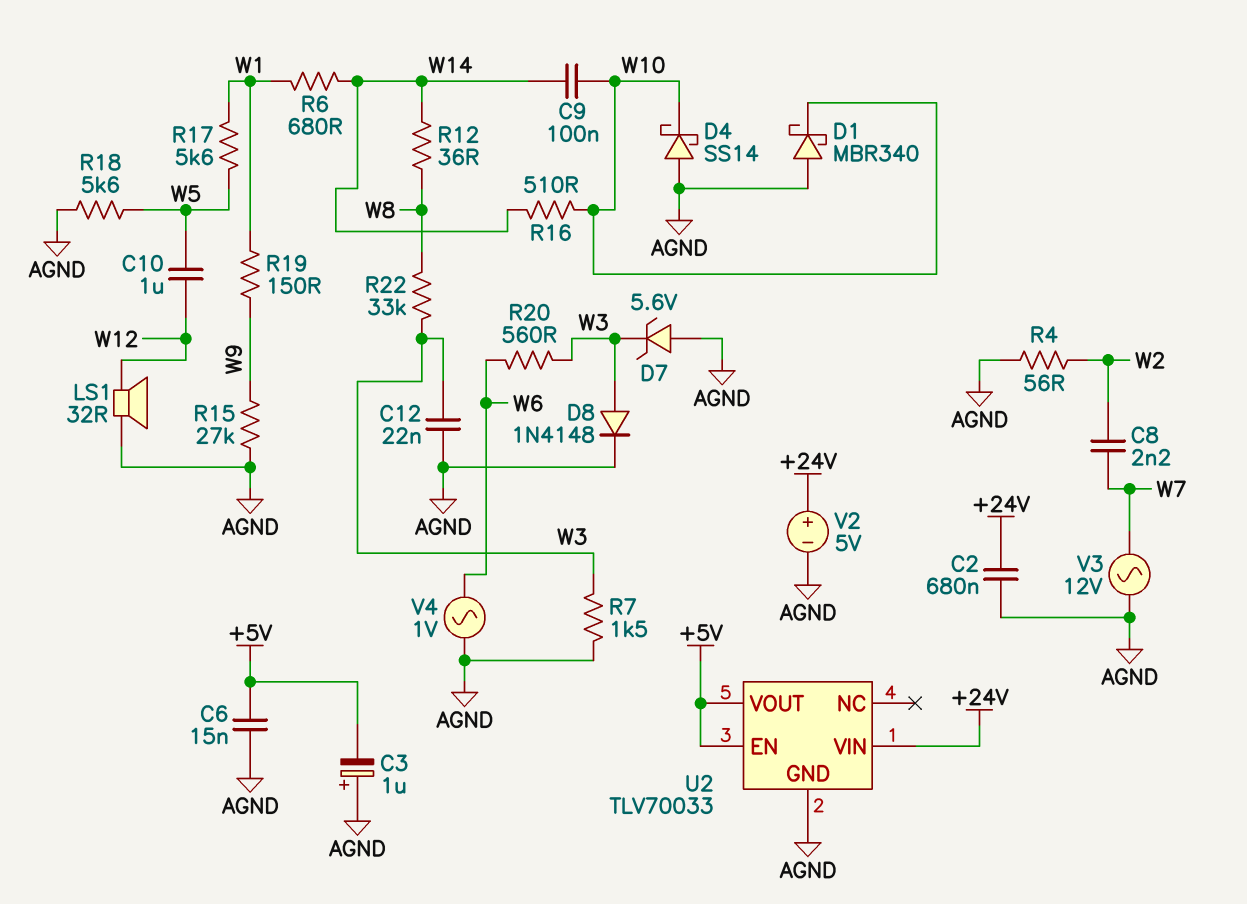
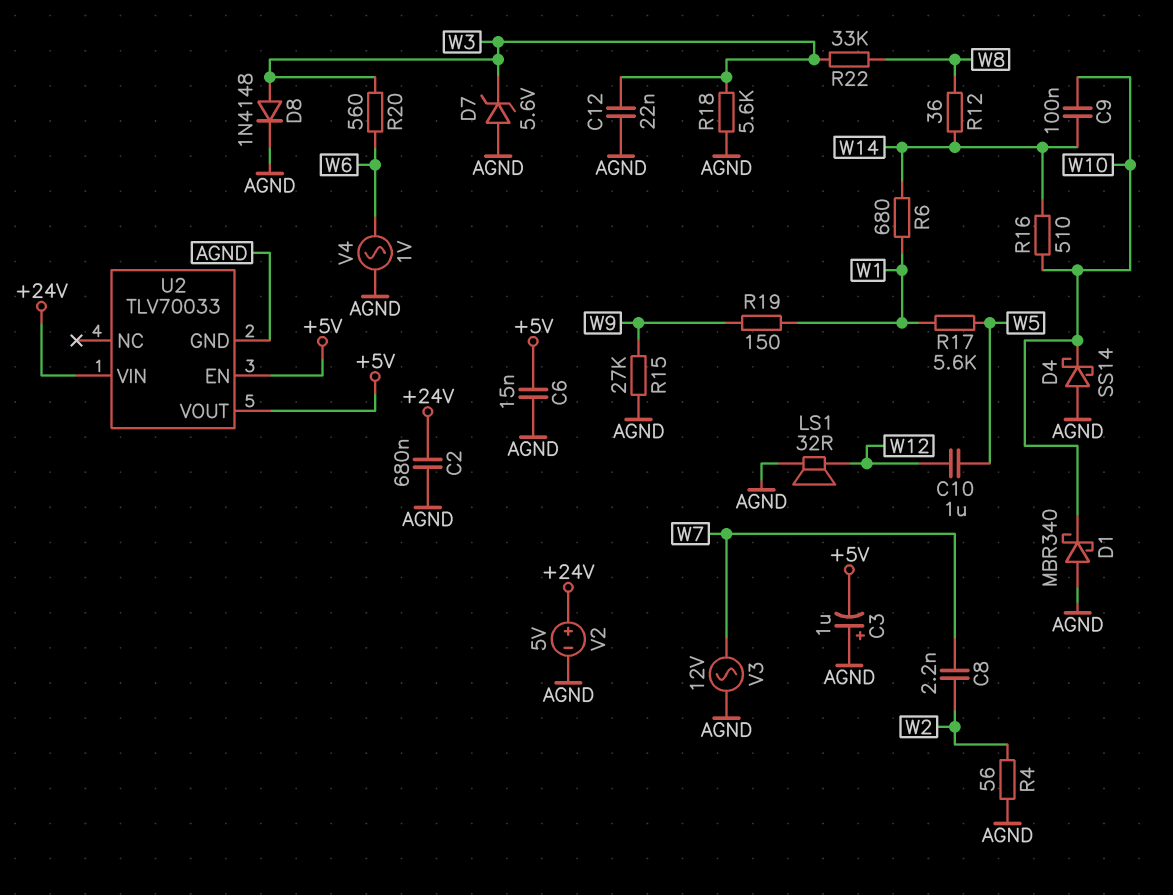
R7: 1.5k (AGND, W3) -> none
R18: 5.6k (AGND, W5) -> 5.6k (AGND, W3)

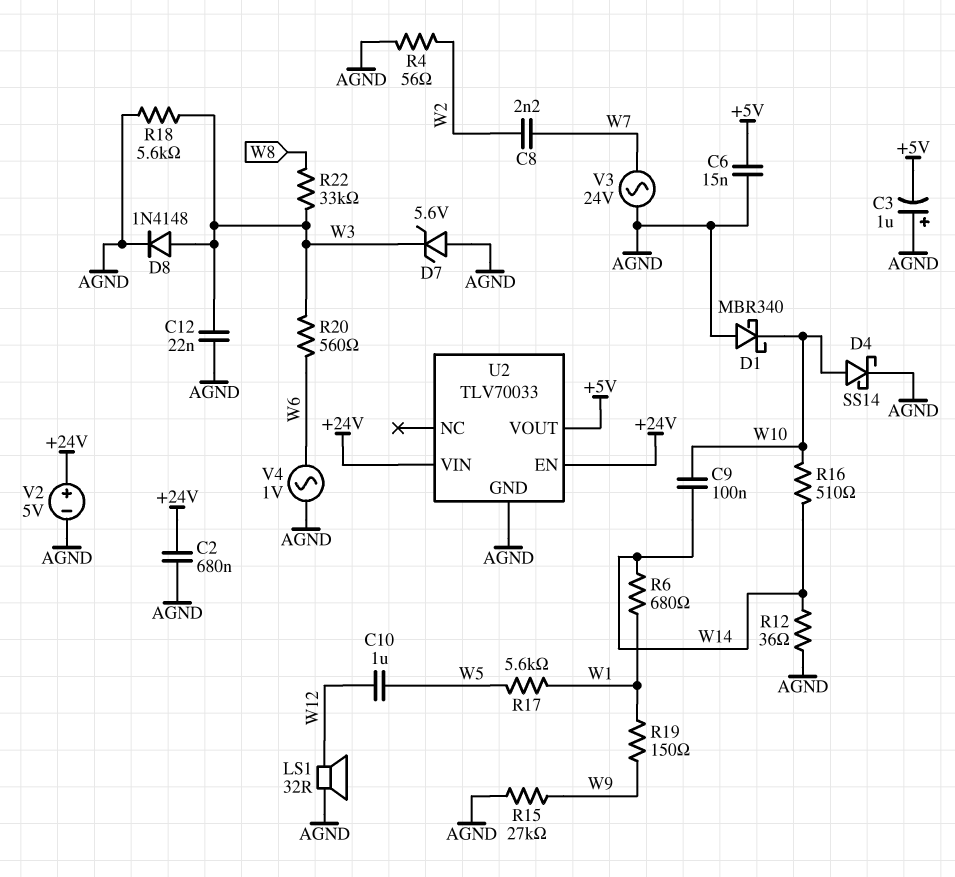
D4: schottky SS14 (A AGND, K W10) -> schottky SS14 (A W10, K AGND)
R12: 36 (W8, W14) -> 36 (AGND, W14)
U2 pin EN: +5V -> +24V
V3: AC 12V (AGND, W7) -> AC 24V (AGND, W7)

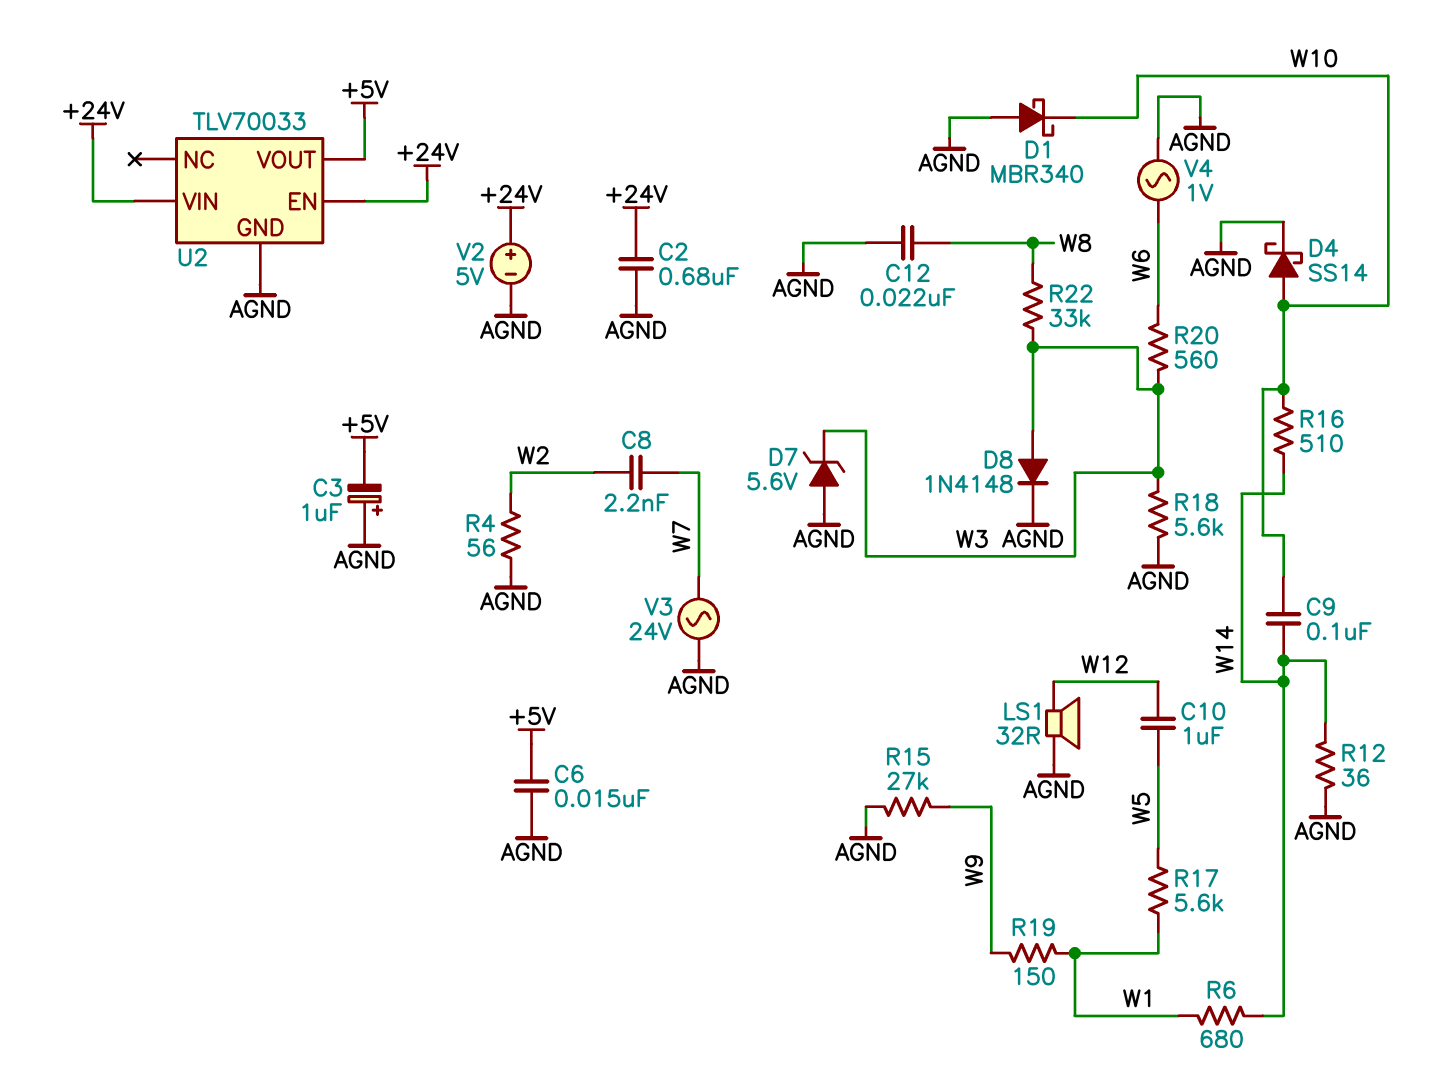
C12: 22nF (AGND, W3) -> 22nF (AGND, W8)

